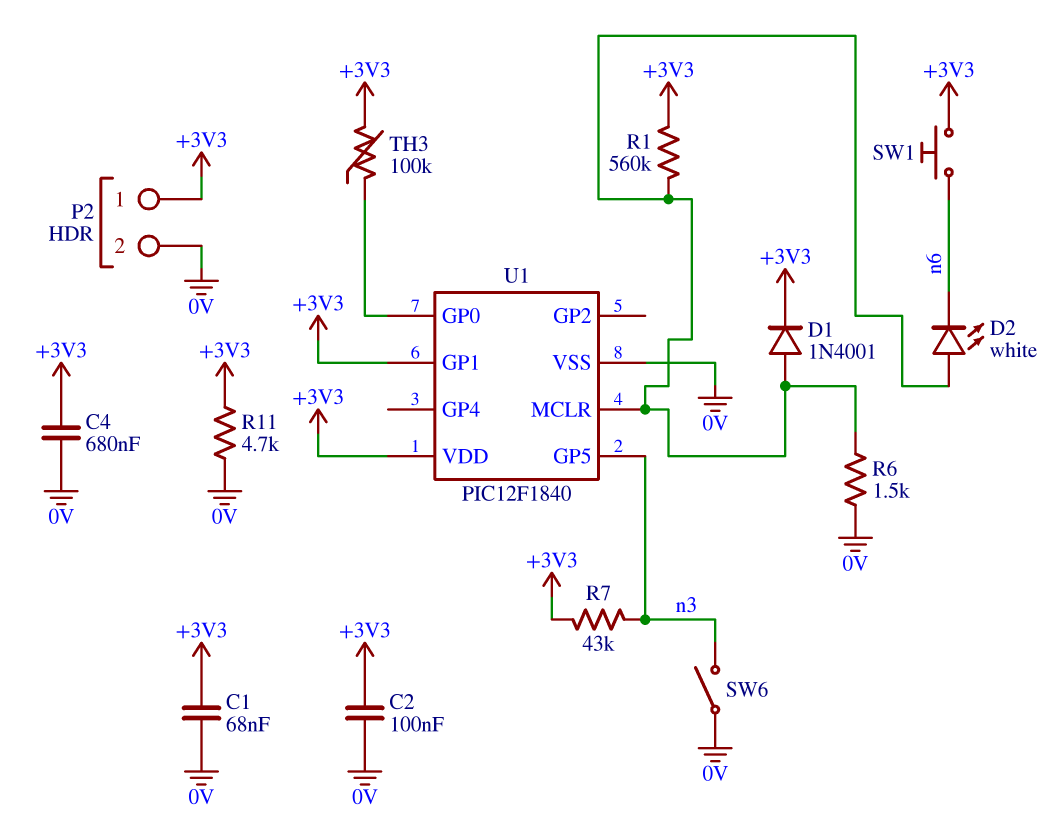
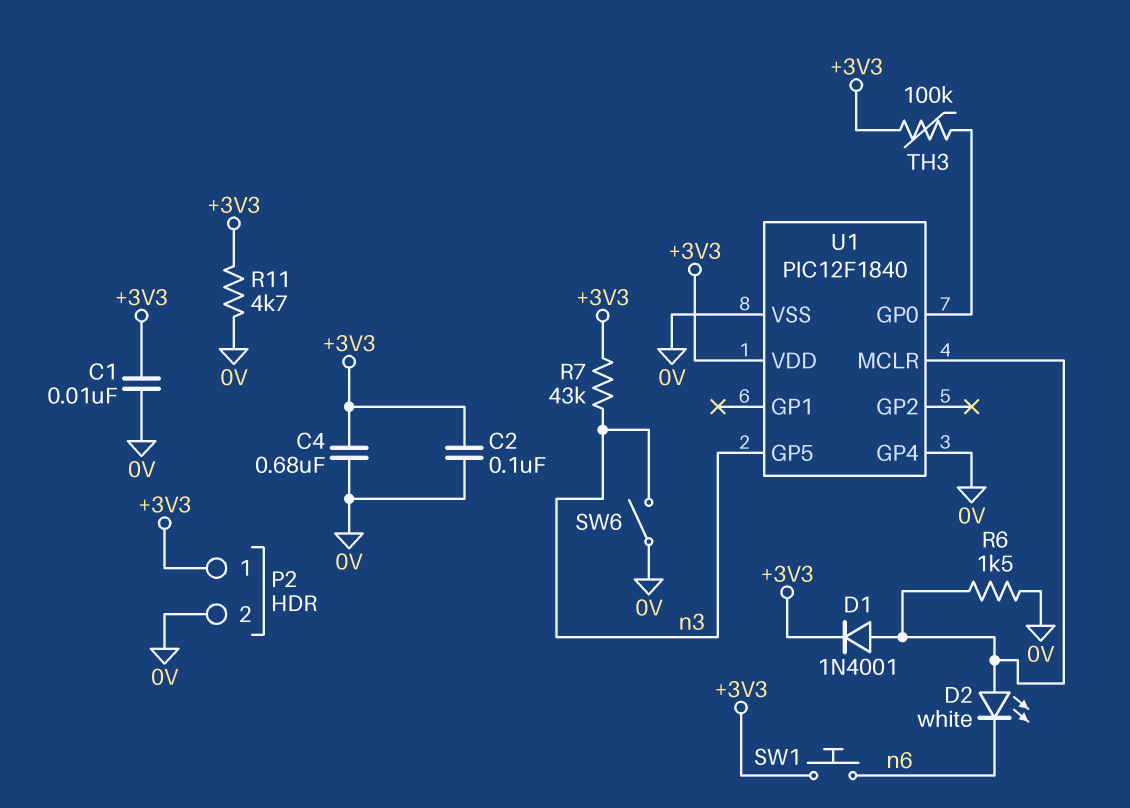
C1: 68nF (+3V3, 0V) -> 10nF (+3V3, 0V)
R1: 560k (+3V3, U1/MCLR) -> none
U1 pin GP1: +3V3 -> none
U1 pin GP4: none -> 0V

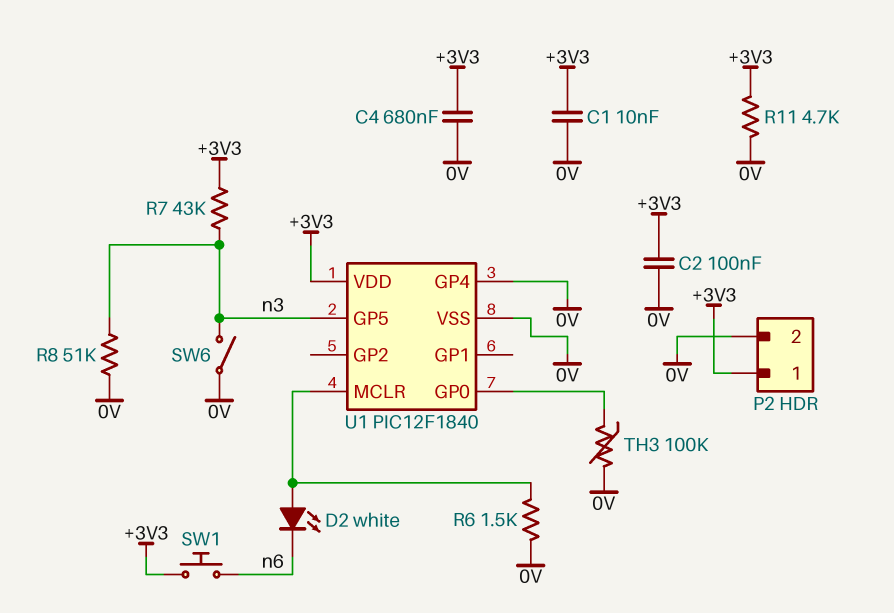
D1: diode 1N4001 (A U1/MCLR, K +3V3) -> none
R8: none -> 51k (0V, n3)
TH3: 100k (+3V3, U1/GP0) -> 100k (0V, U1/GP0)

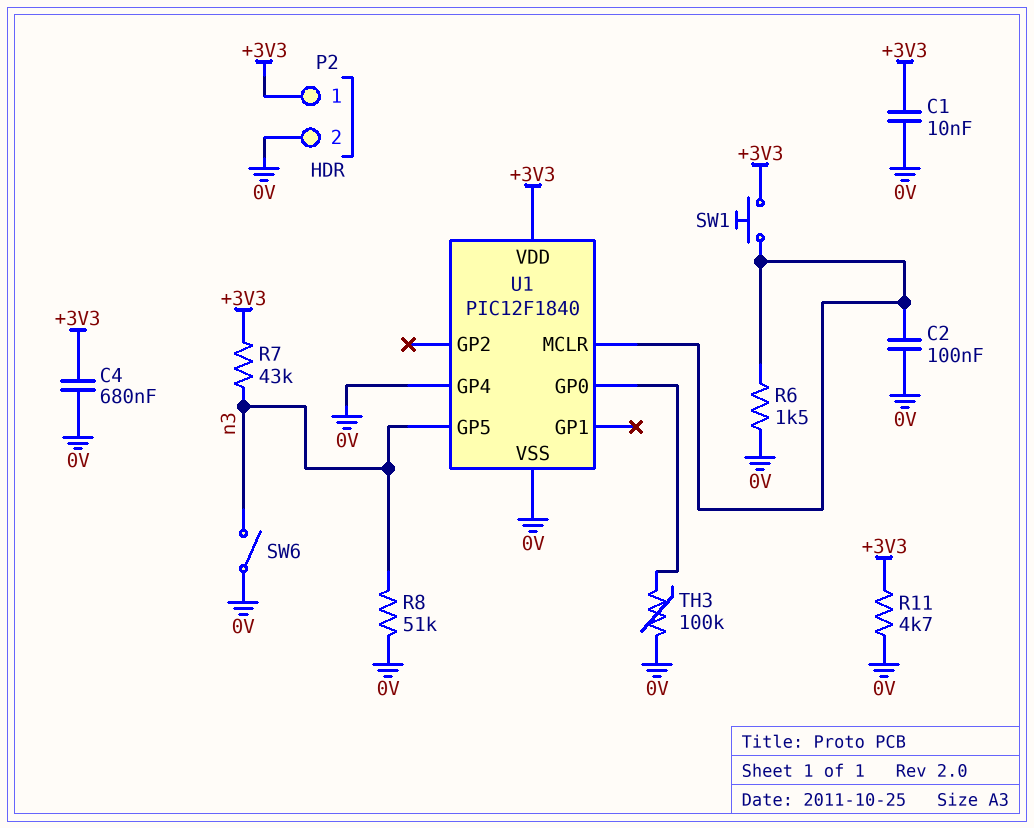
C2: 100nF (+3V3, 0V) -> 100nF (0V, U1/MCLR)
D2: LED white (A U1/MCLR, K n6) -> none
SW1: button (+3V3, n6) -> button (+3V3, U1/MCLR)

